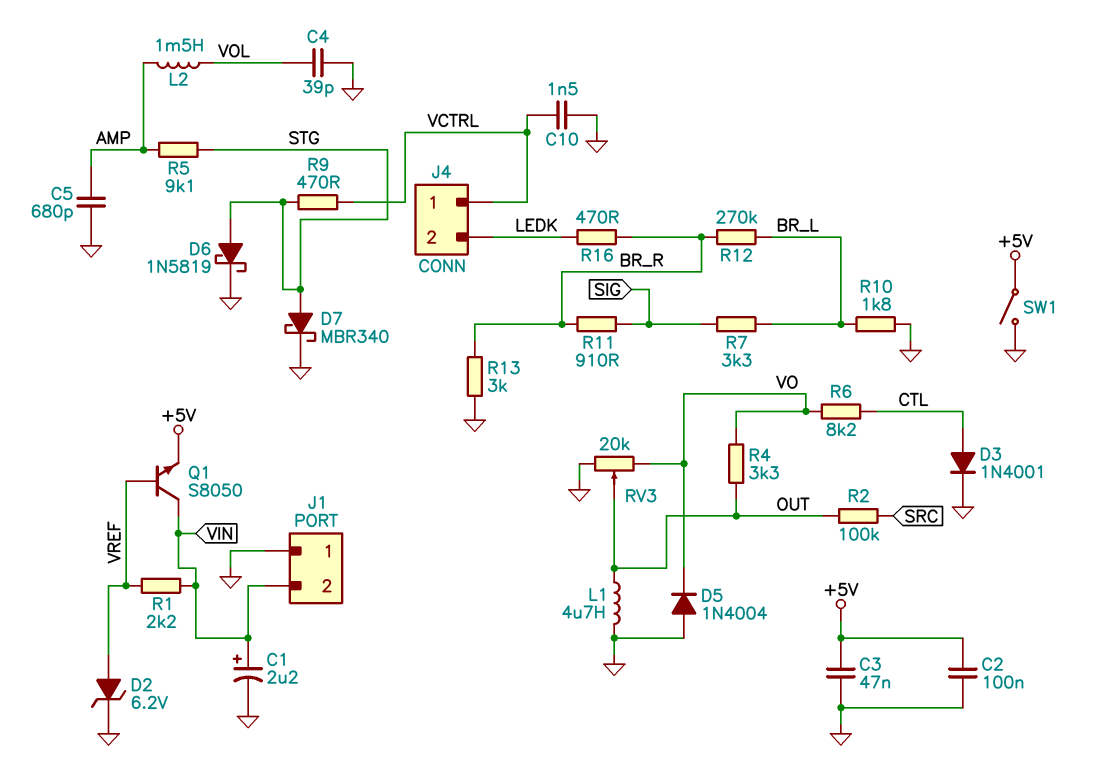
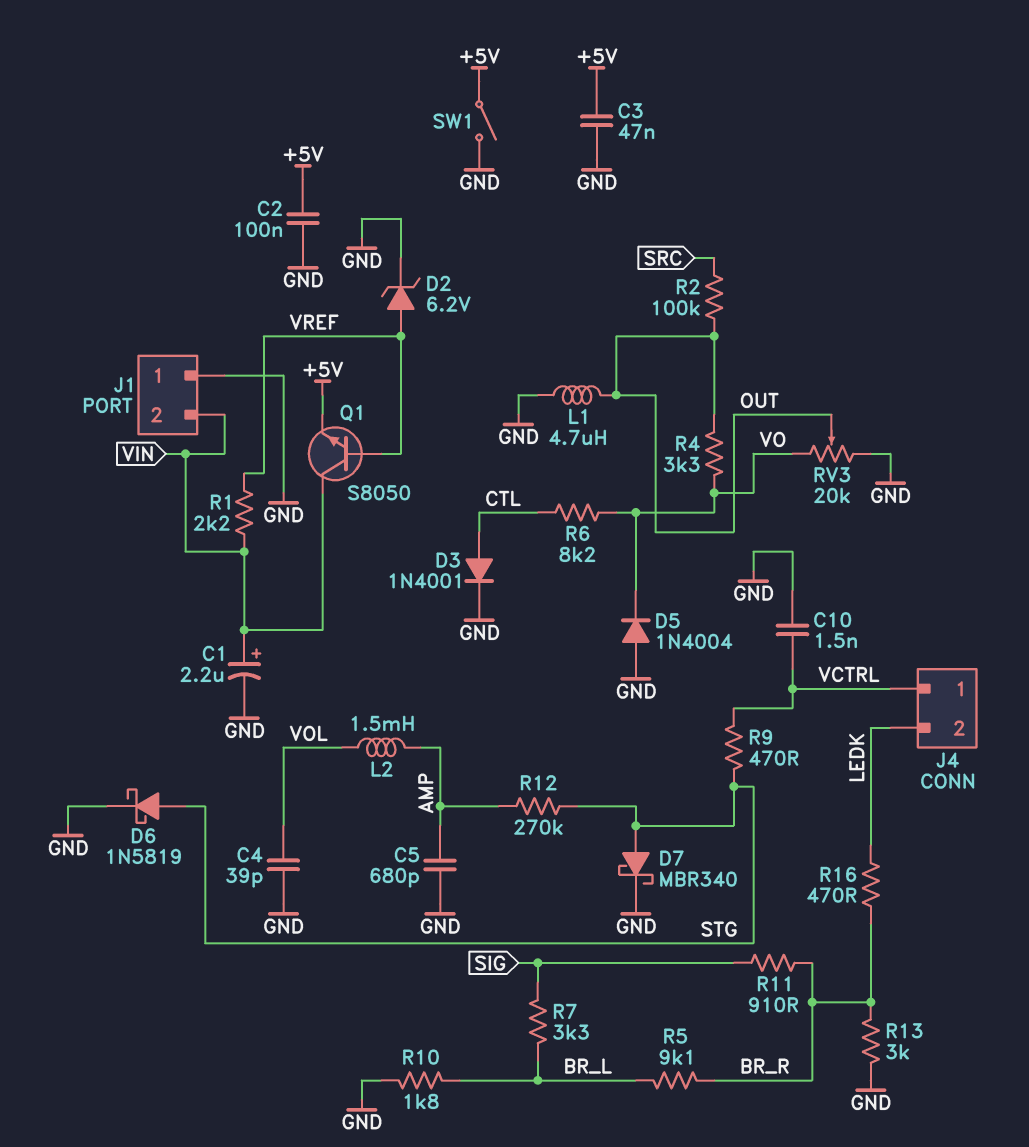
R5: 9.1k (AMP, STG) -> 9.1k (BR_L, BR_R)
R12: 270k (BR_L, BR_R) -> 270k (AMP, STG)

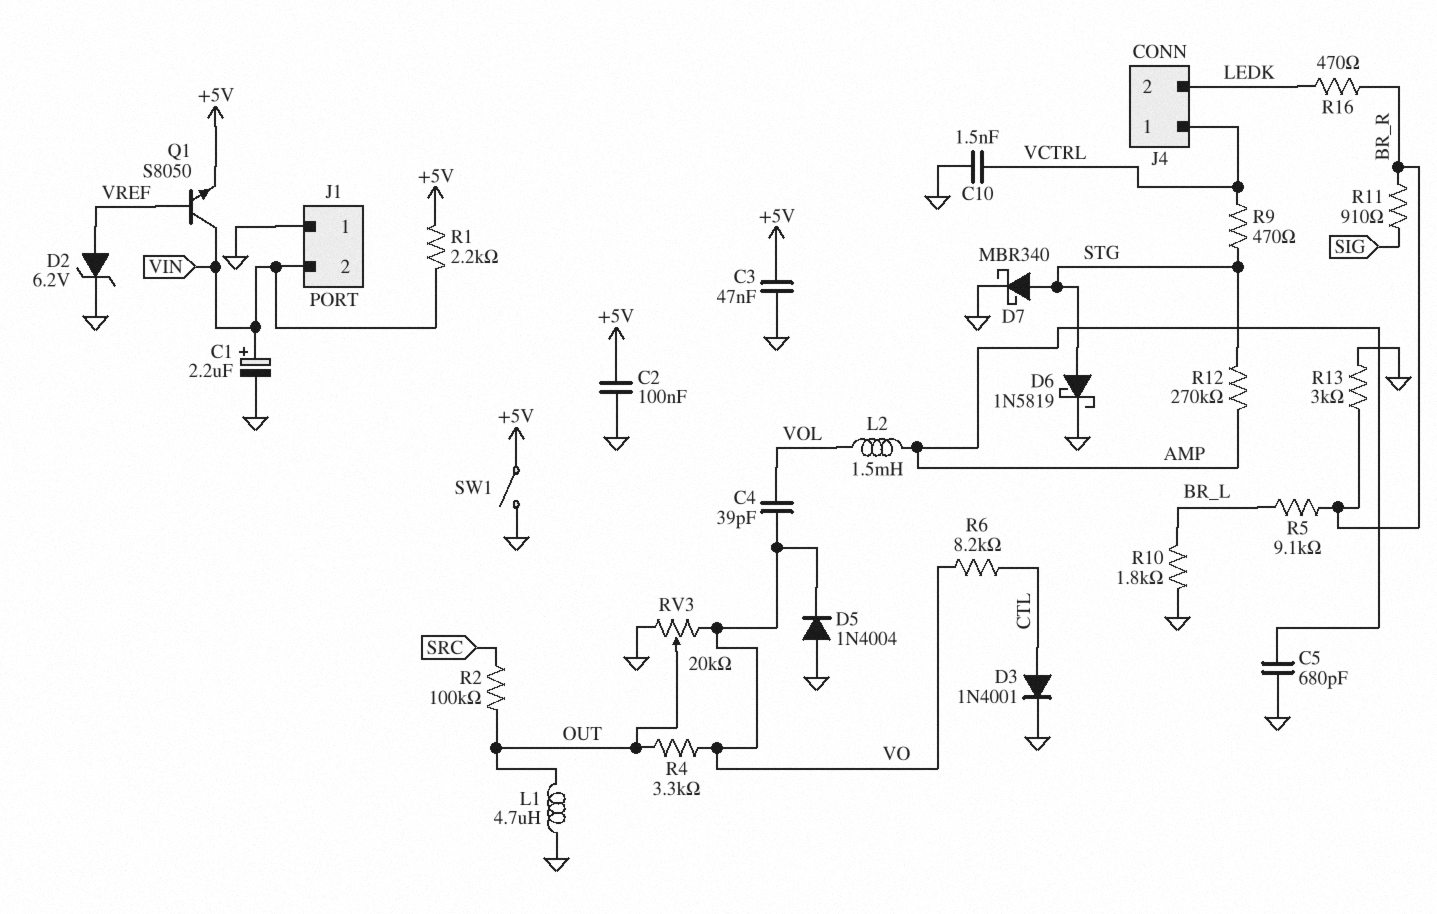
C4: 39pF (GND, VOL) -> 39pF (VO, VOL)
R1: 2.2k (VIN, VREF) -> 2.2k (+5V, VIN)
R7: 3.3k (BR_L, SIG) -> none

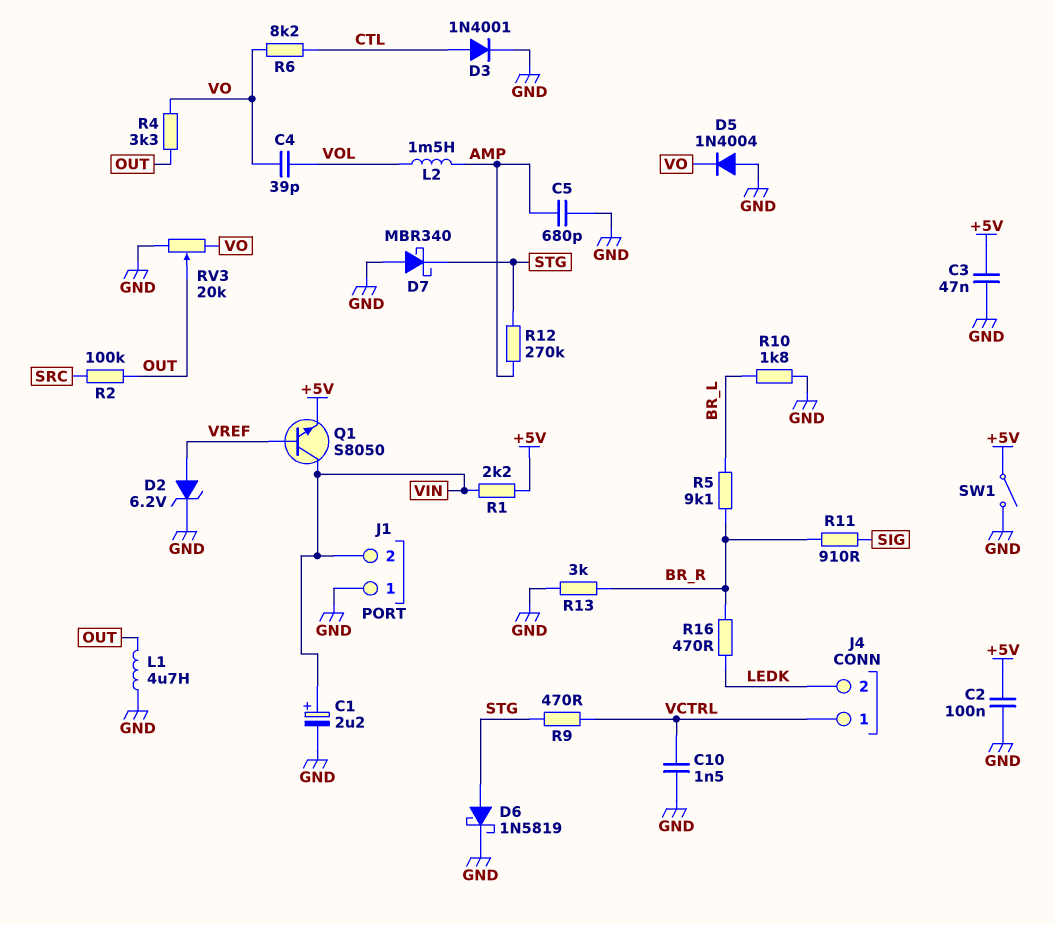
D7: schottky MBR340 (A STG, K GND) -> schottky MBR340 (A GND, K STG)

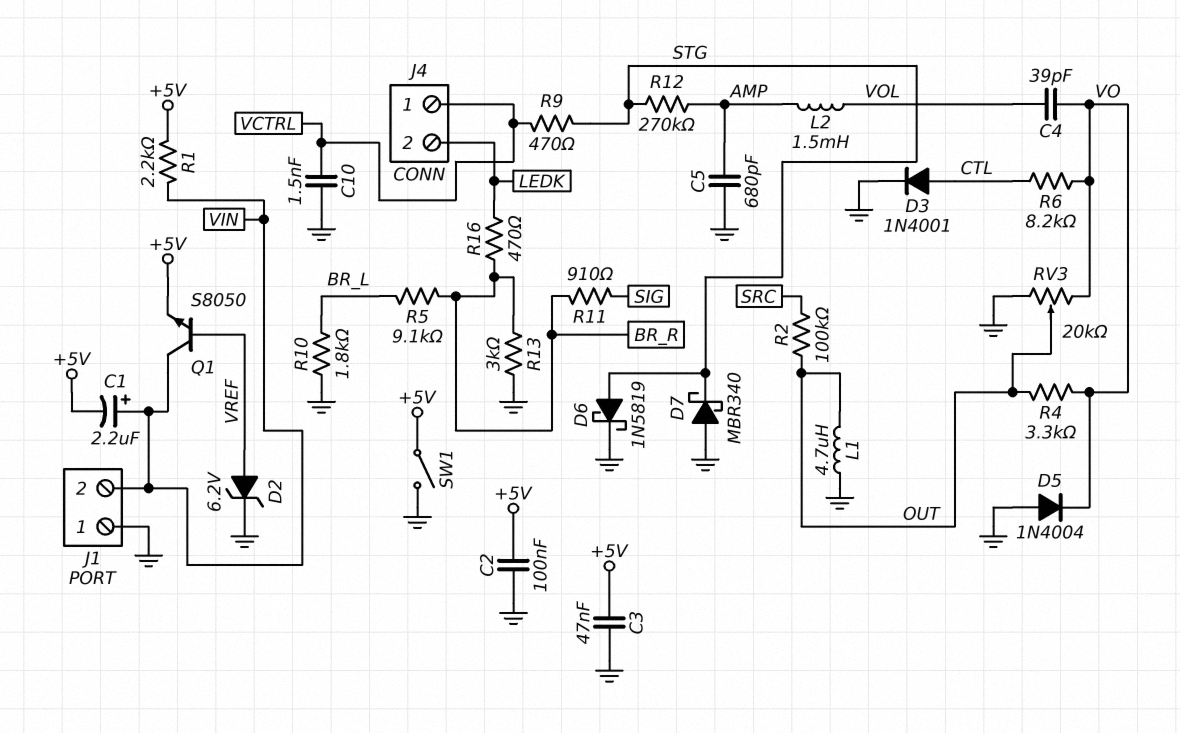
C1: 2.2uF (plus VIN, minus GND) -> 2.2uF (plus VIN, minus +5V)

